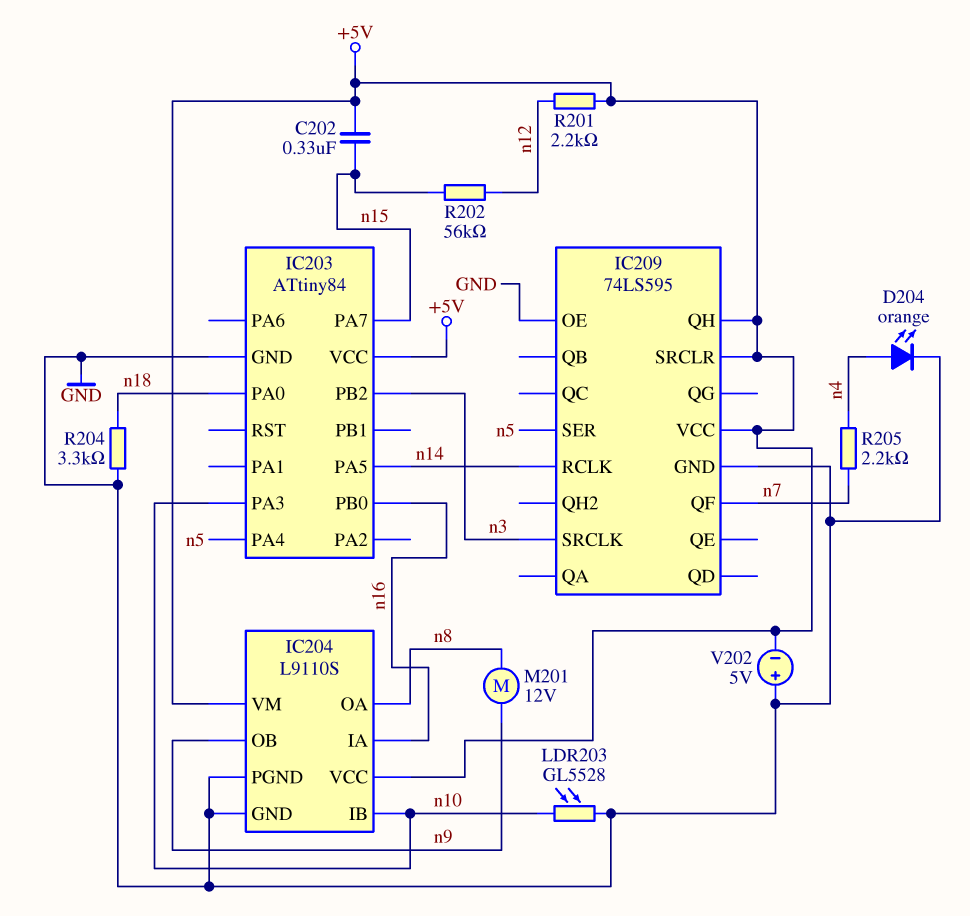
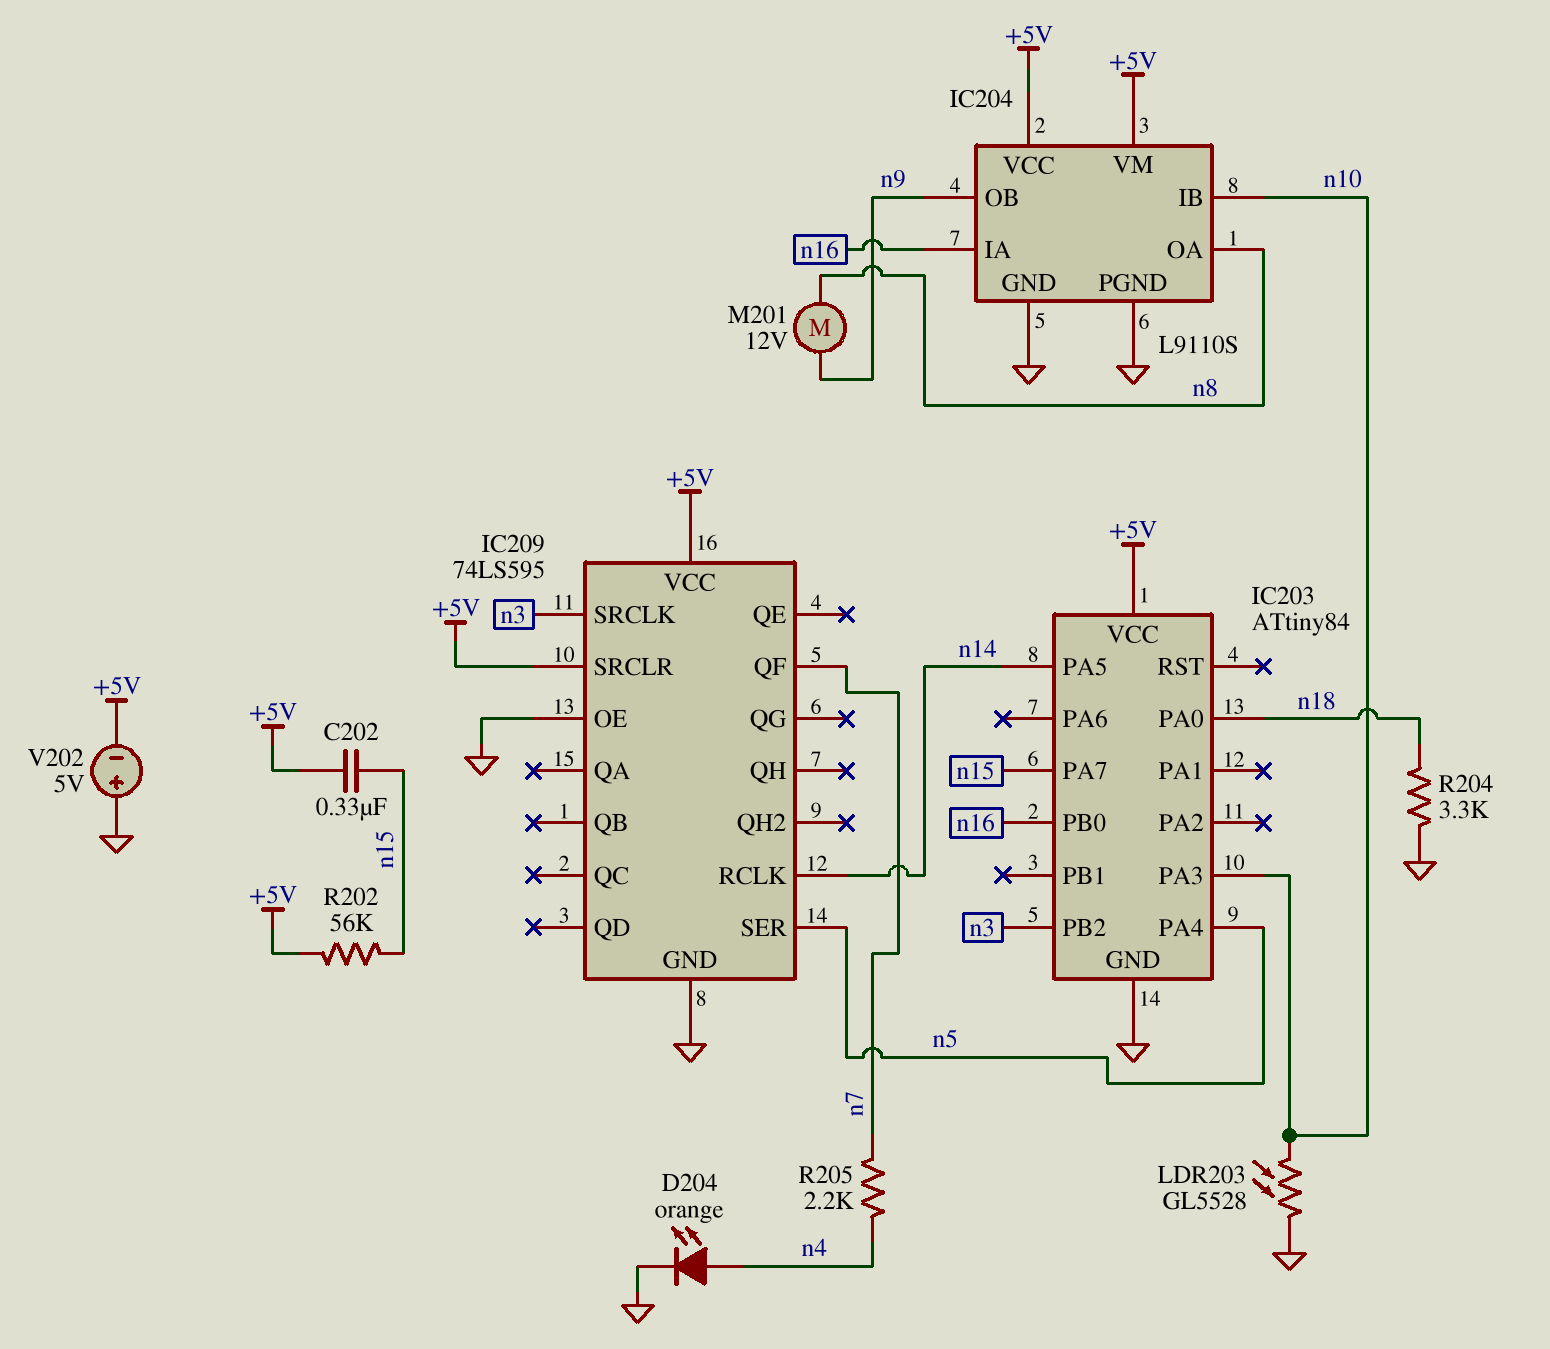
IC209 pin QH: +5V -> none
R201: 2.2k (+5V, n12) -> none
R202: 56k (n12, n15) -> 56k (+5V, n15)

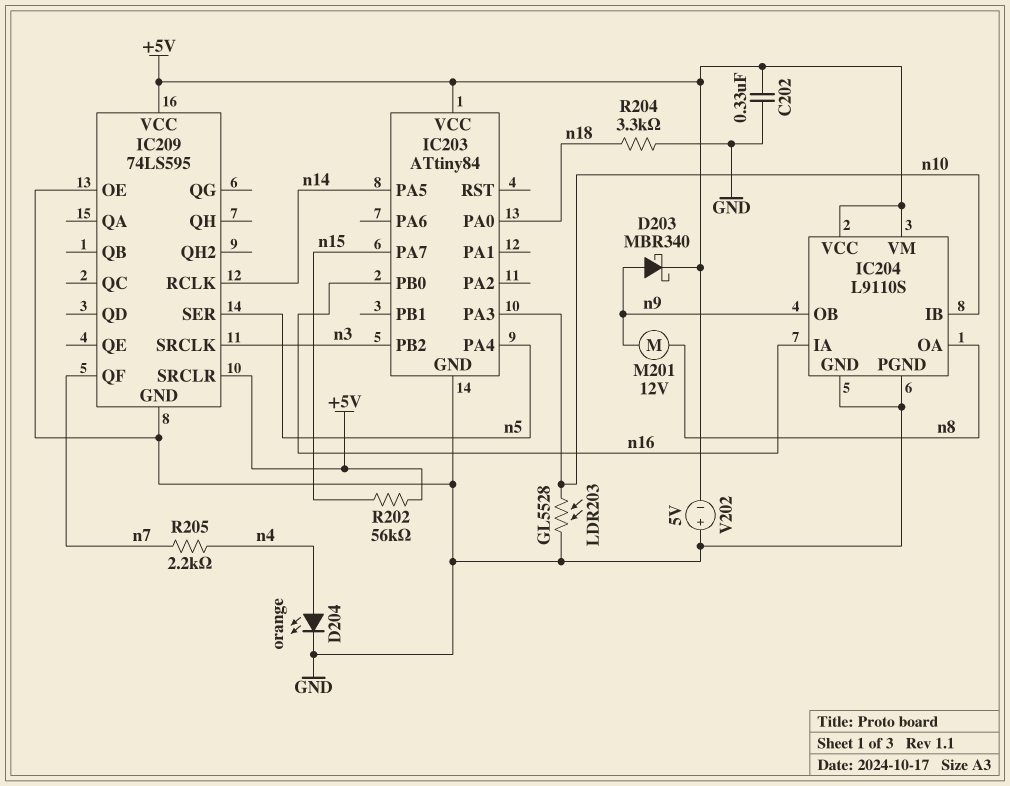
C202: 330nF (+5V, n15) -> 330nF (+5V, GND)
D203: none -> schottky MBR340 (A n9, K +5V)

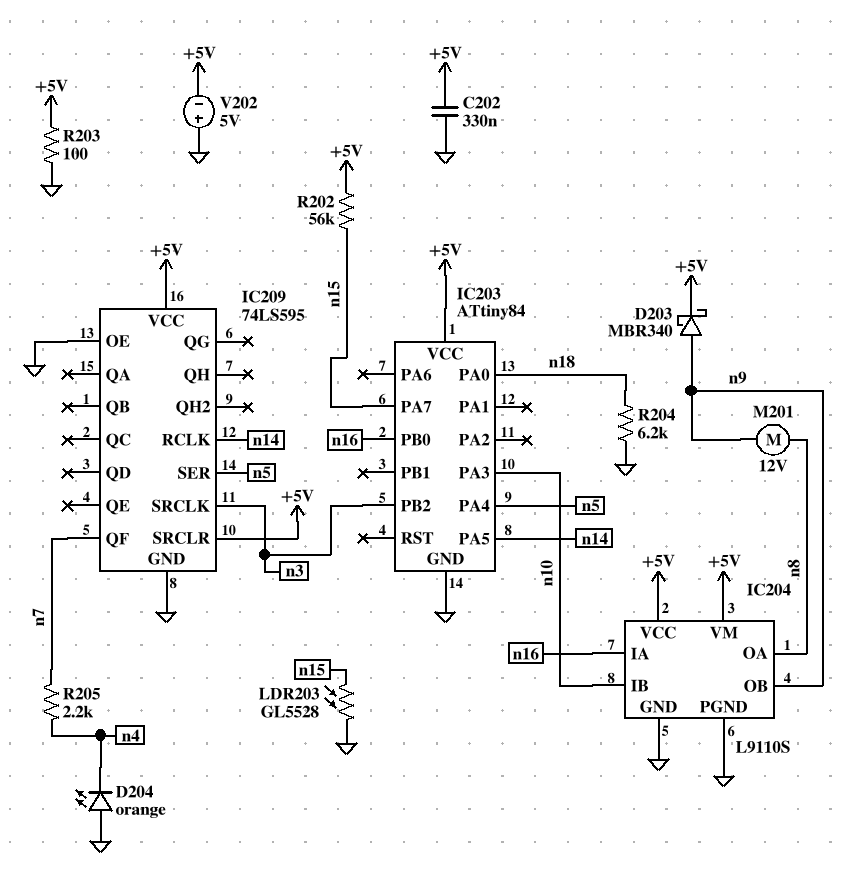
D204: LED orange (A n4, K GND) -> LED orange (A GND, K n4)
LDR203: GL5528 (GND, n10) -> GL5528 (GND, n15)
R203: none -> 100 (+5V, GND)
R204: 3.3k (GND, n18) -> 6.2k (GND, n18)

